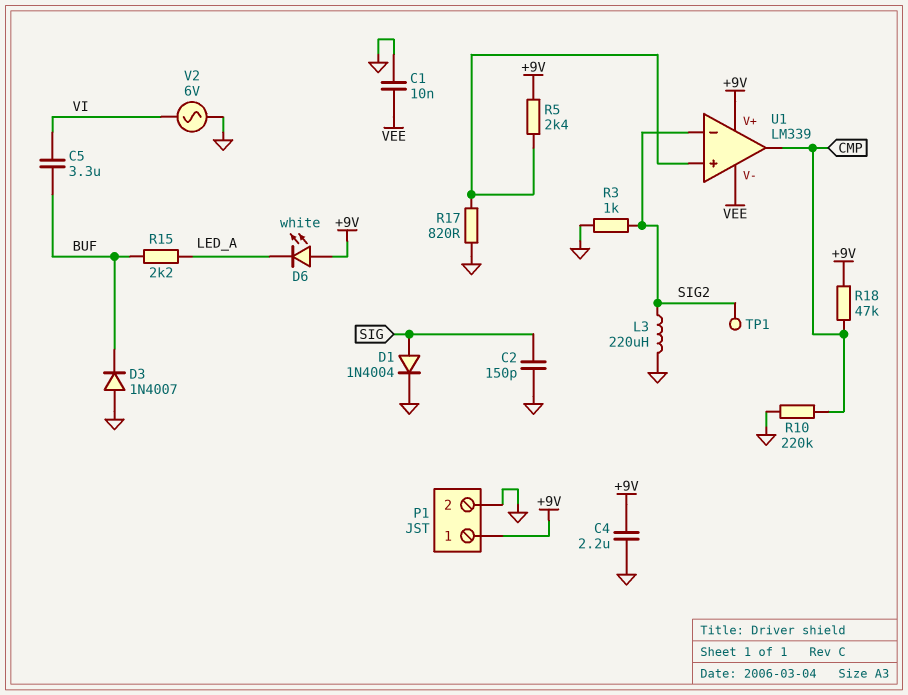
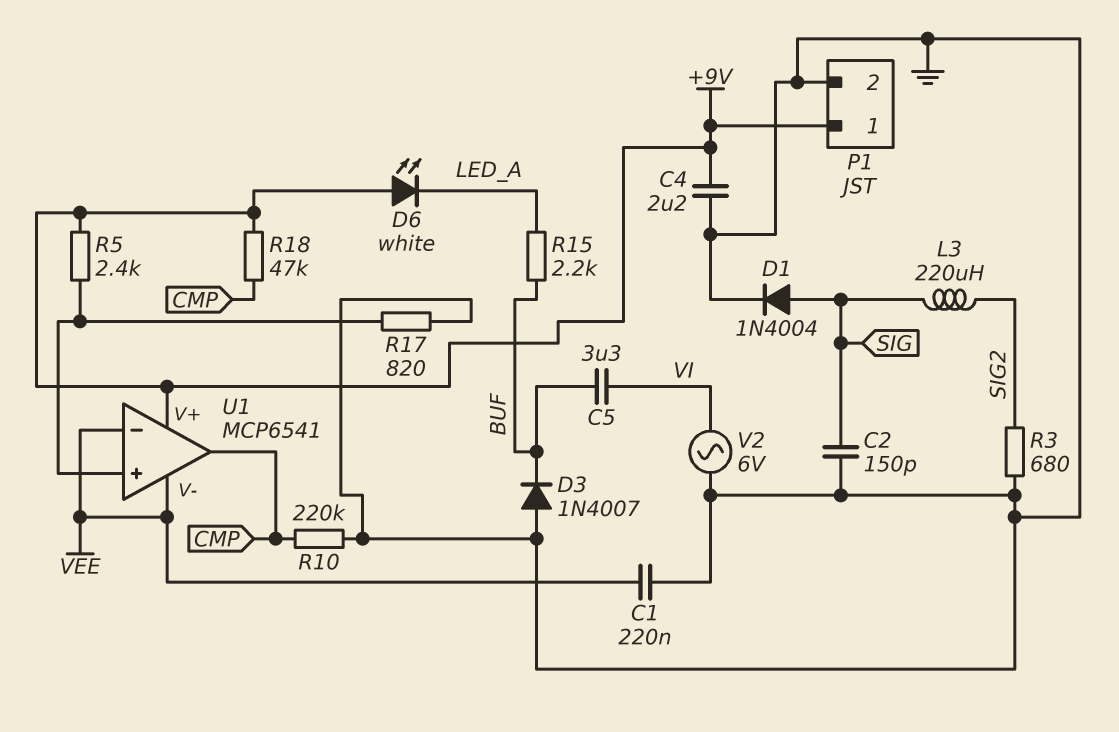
C1: 10nF (GND, VEE) -> 220nF (GND, VEE)
L3: 220uH (GND, SIG2) -> 220uH (SIG, SIG2)
R3: 1k (GND, SIG2) -> 680 (GND, SIG2)
TP1: test point (SIG2) -> none
U1: LM339 -> MCP6541
U1 pin in-: SIG2 -> VEE

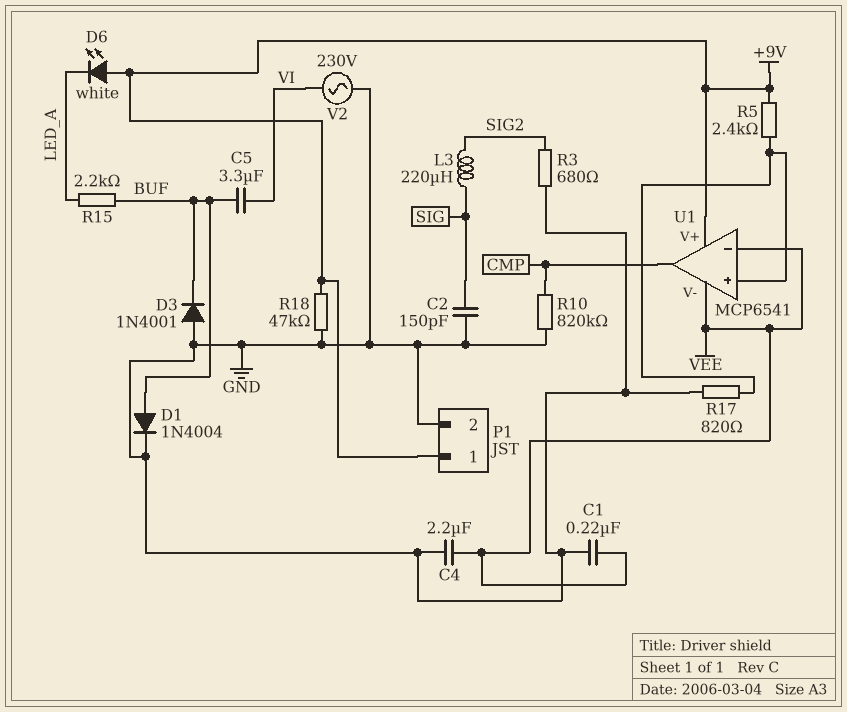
C4: 2.2uF (+9V, GND) -> 2.2uF (GND, VEE)
D1: diode 1N4004 (A SIG, K GND) -> diode 1N4004 (A BUF, K GND)
D3: diode 1N4007 (A GND, K BUF) -> diode 1N4001 (A GND, K BUF)
R10: 220k (CMP, GND) -> 820k (CMP, GND)
R18: 47k (+9V, CMP) -> 47k (+9V, GND)
V2: AC 6V (GND, VI) -> AC 230V (GND, VI)

